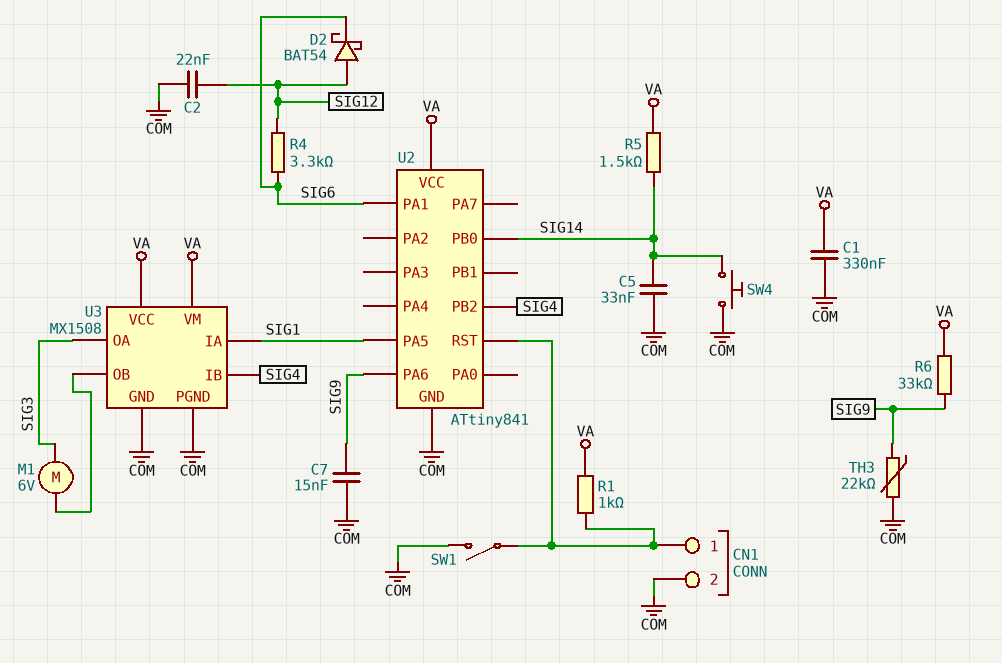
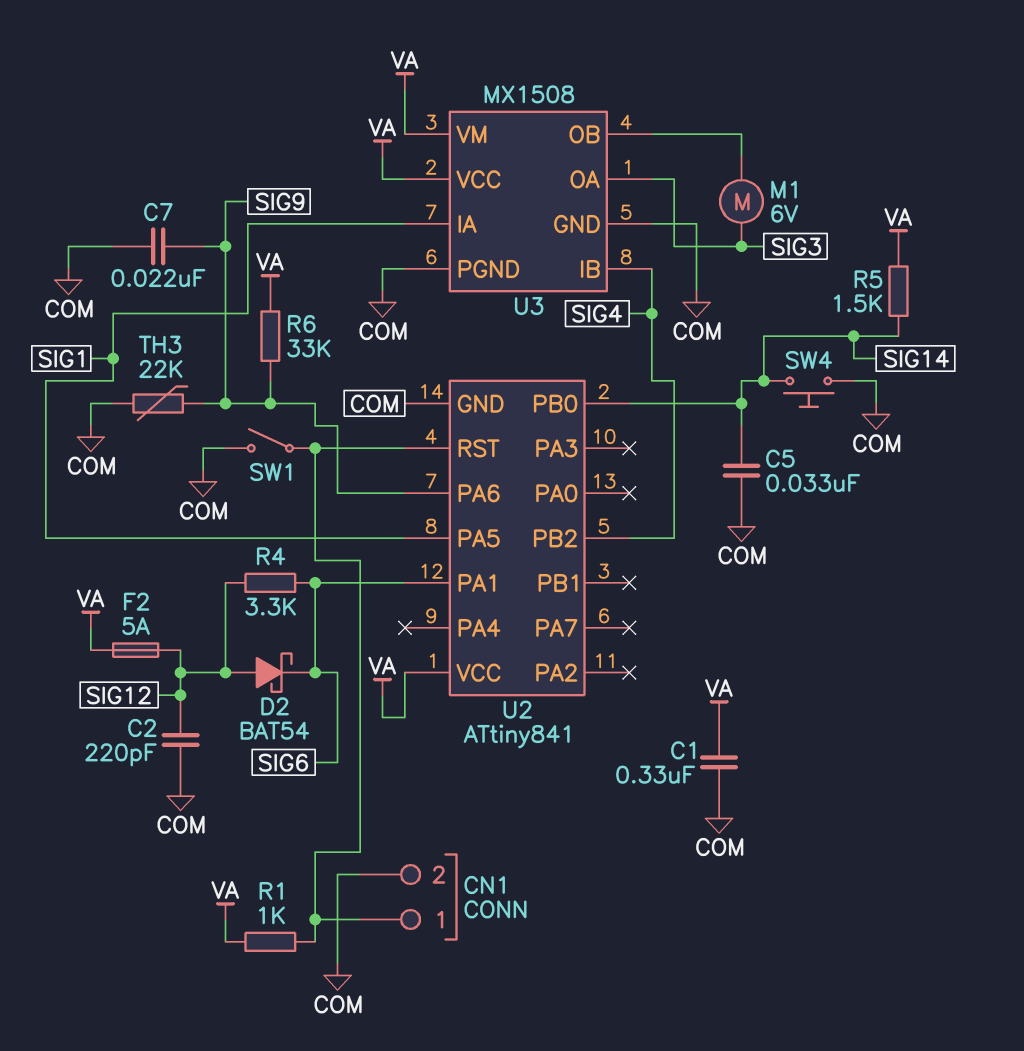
C2: 22nF (COM, SIG12) -> 220pF (COM, SIG12)
C7: 15nF (COM, SIG9) -> 22nF (COM, SIG9)
F2: none -> 5A (SIG12, VA)

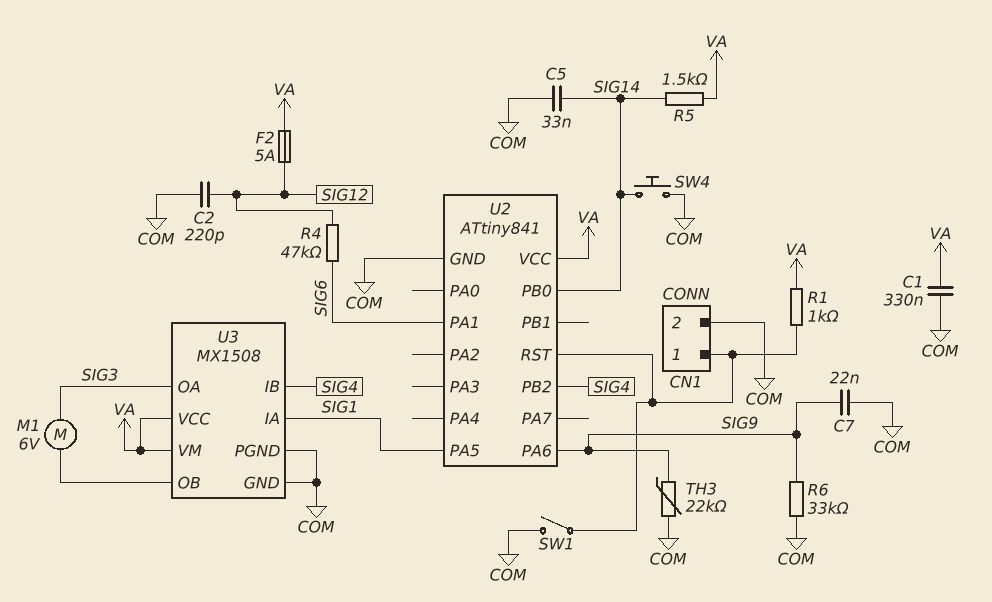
D2: schottky BAT54 (A SIG12, K SIG6) -> none
R4: 3.3k (SIG6, SIG12) -> 47k (SIG6, SIG12)
R6: 33k (SIG9, VA) -> 33k (COM, SIG9)

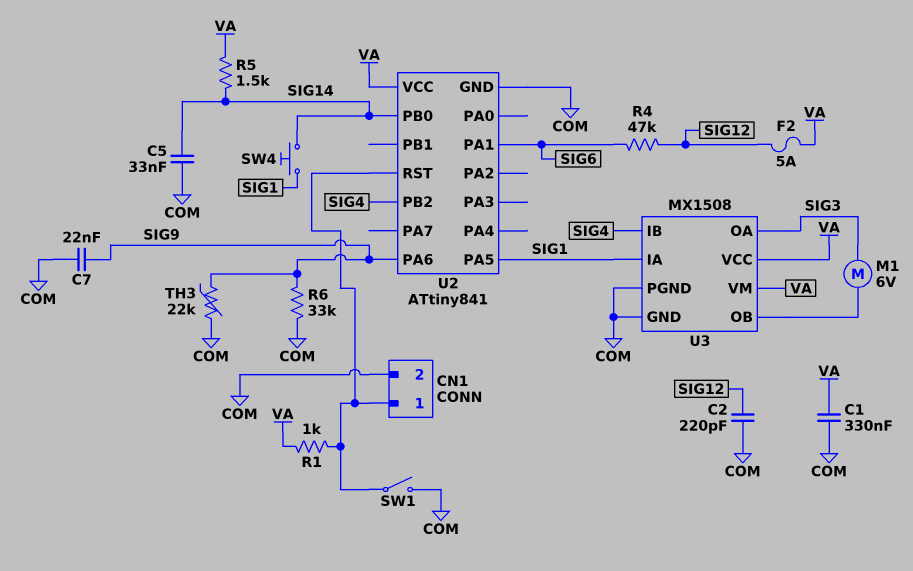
SW4: button (COM, SIG14) -> button (SIG1, SIG14)

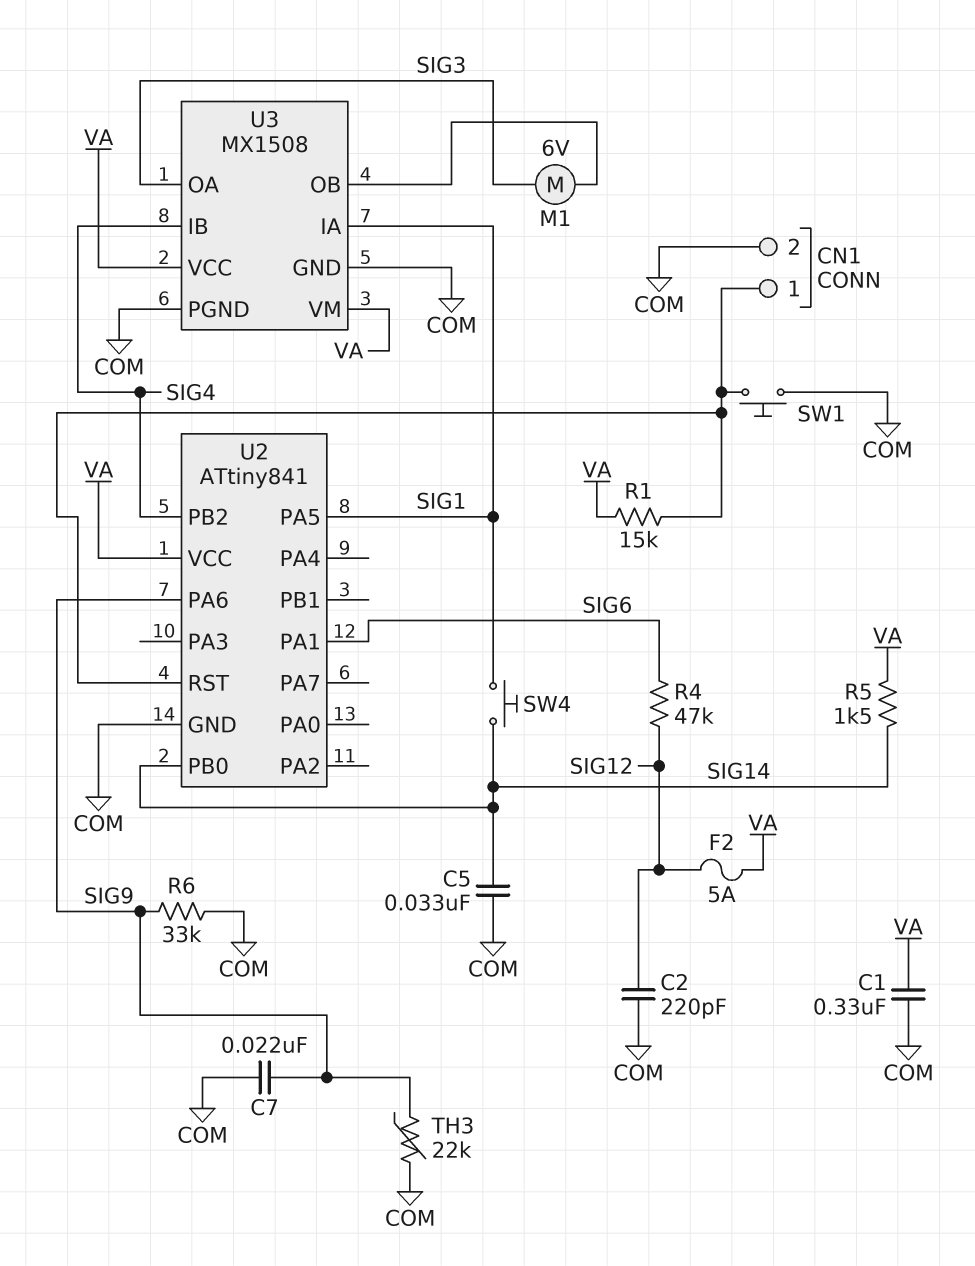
R1: 1k (CN1/1, VA) -> 15k (CN1/1, VA)
SW1: switch (CN1/1, COM) -> button (CN1/1, COM)

